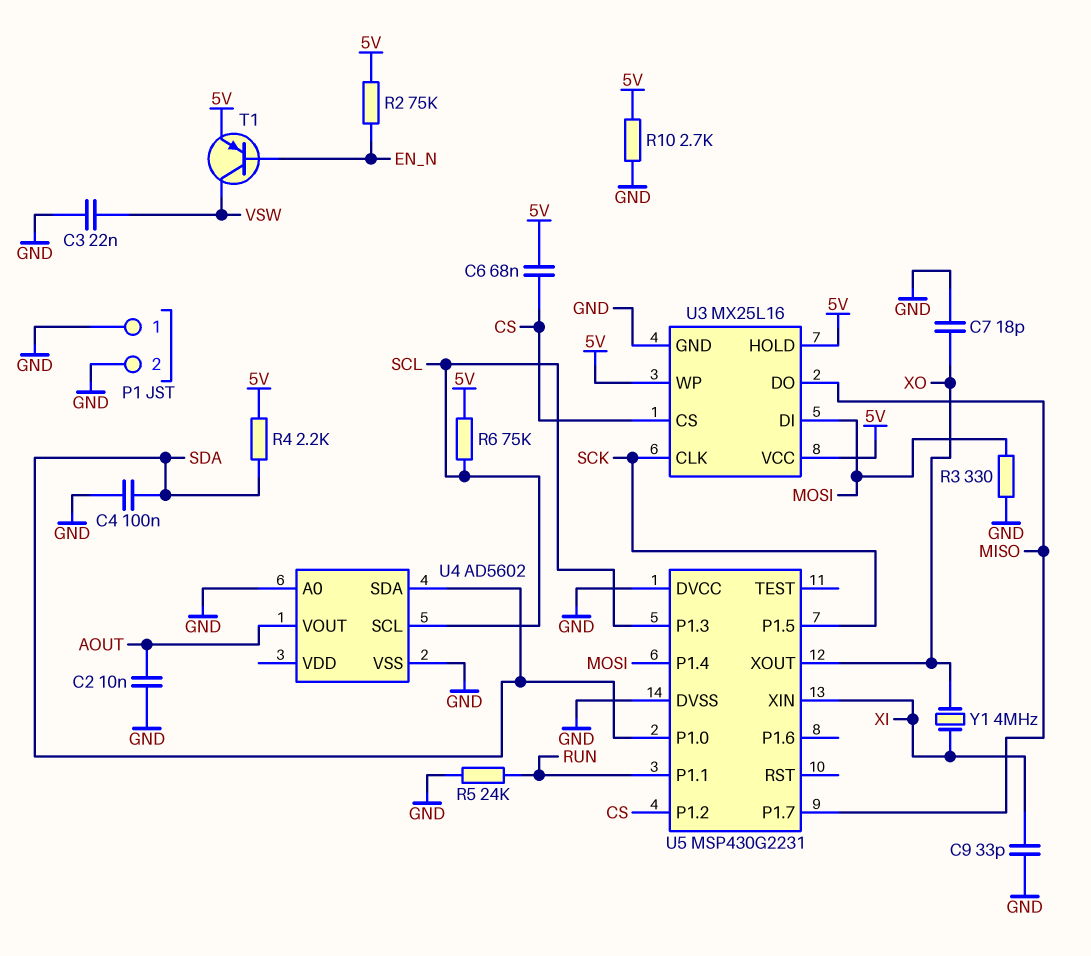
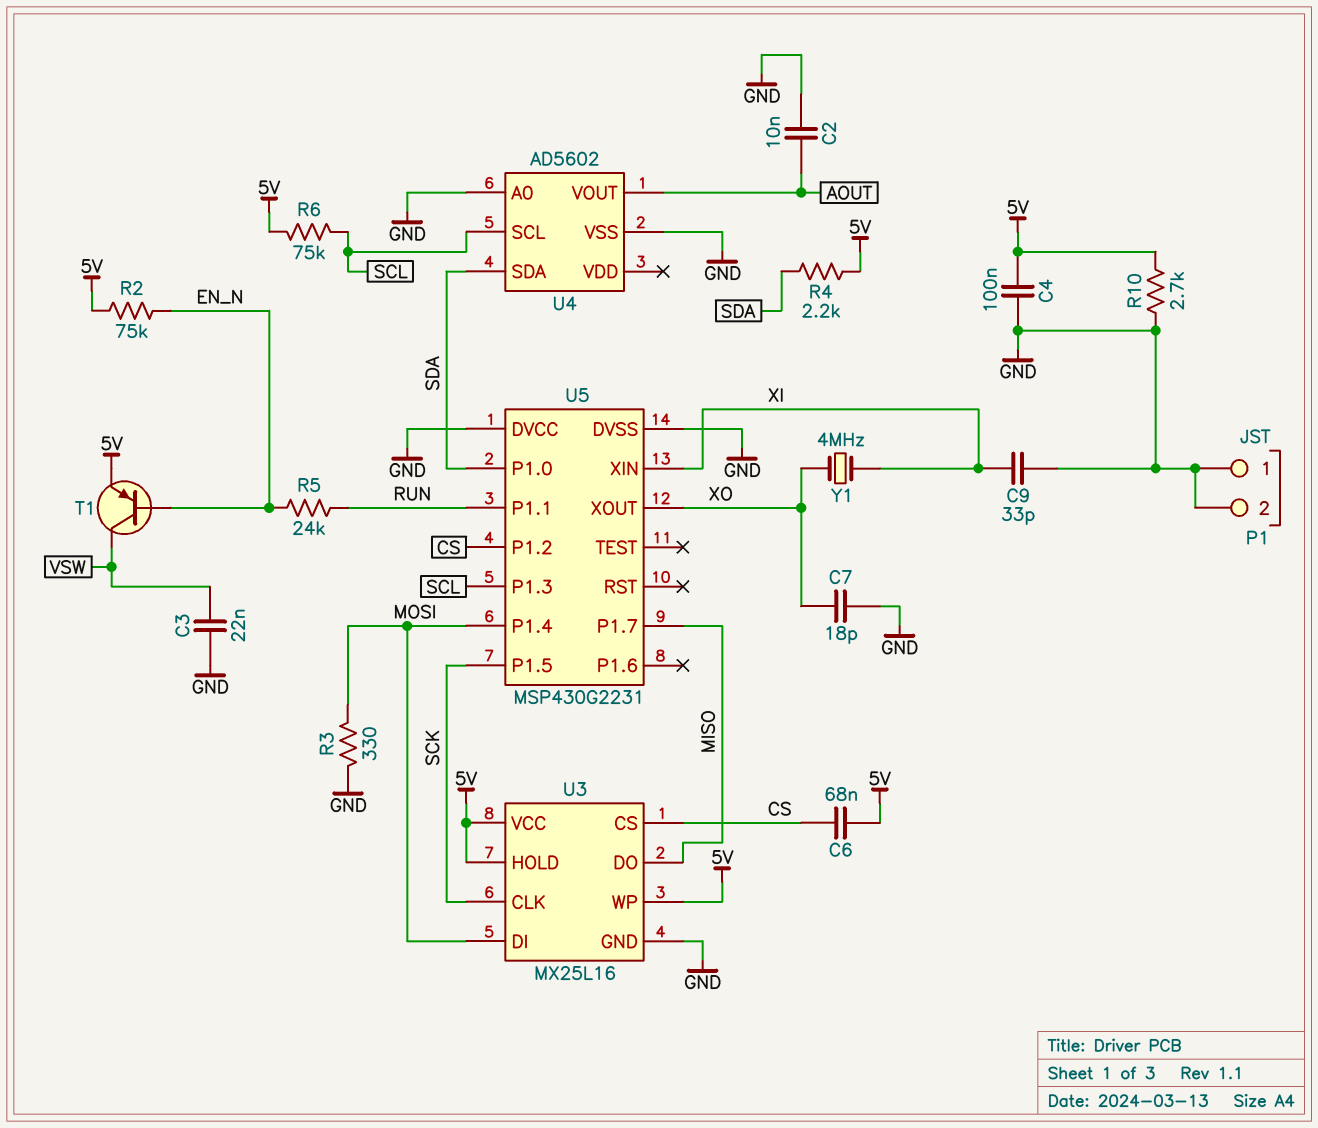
C4: 100nF (GND, SDA) -> 100nF (5V, GND)
R5: 24k (GND, RUN) -> 24k (EN_N, RUN)

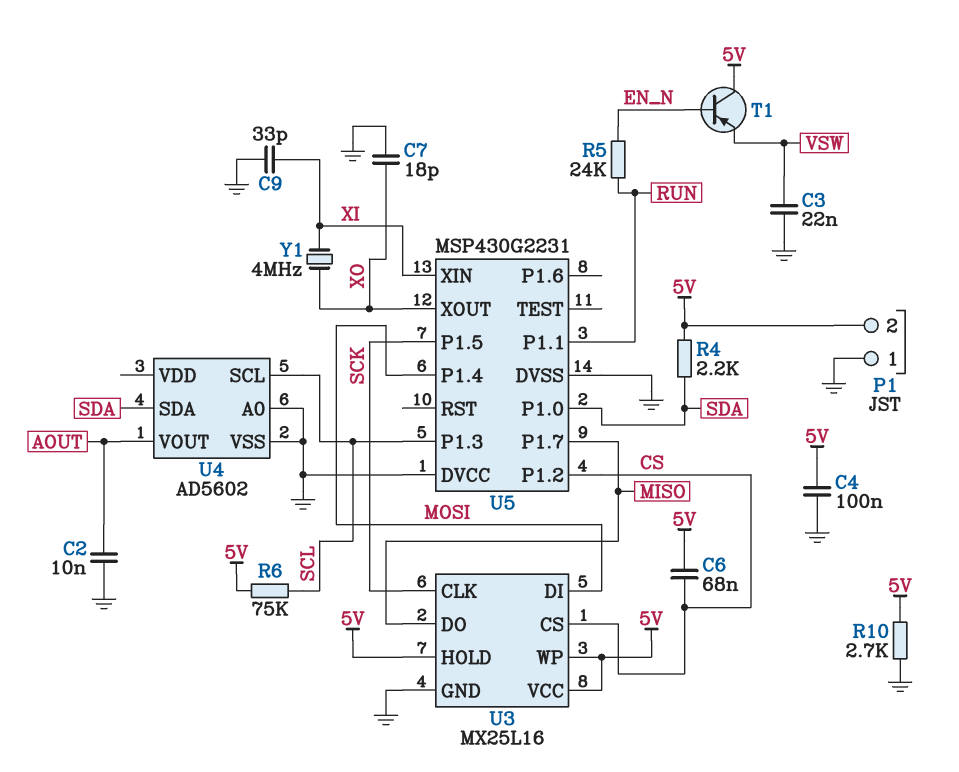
P1 pin 2: GND -> 5V
R2: 75k (5V, EN_N) -> none
R3: 330 (GND, MOSI) -> none
T1: PNP (B EN_N, C VSW, E 5V) -> PNP (B EN_N, C 5V, E VSW)

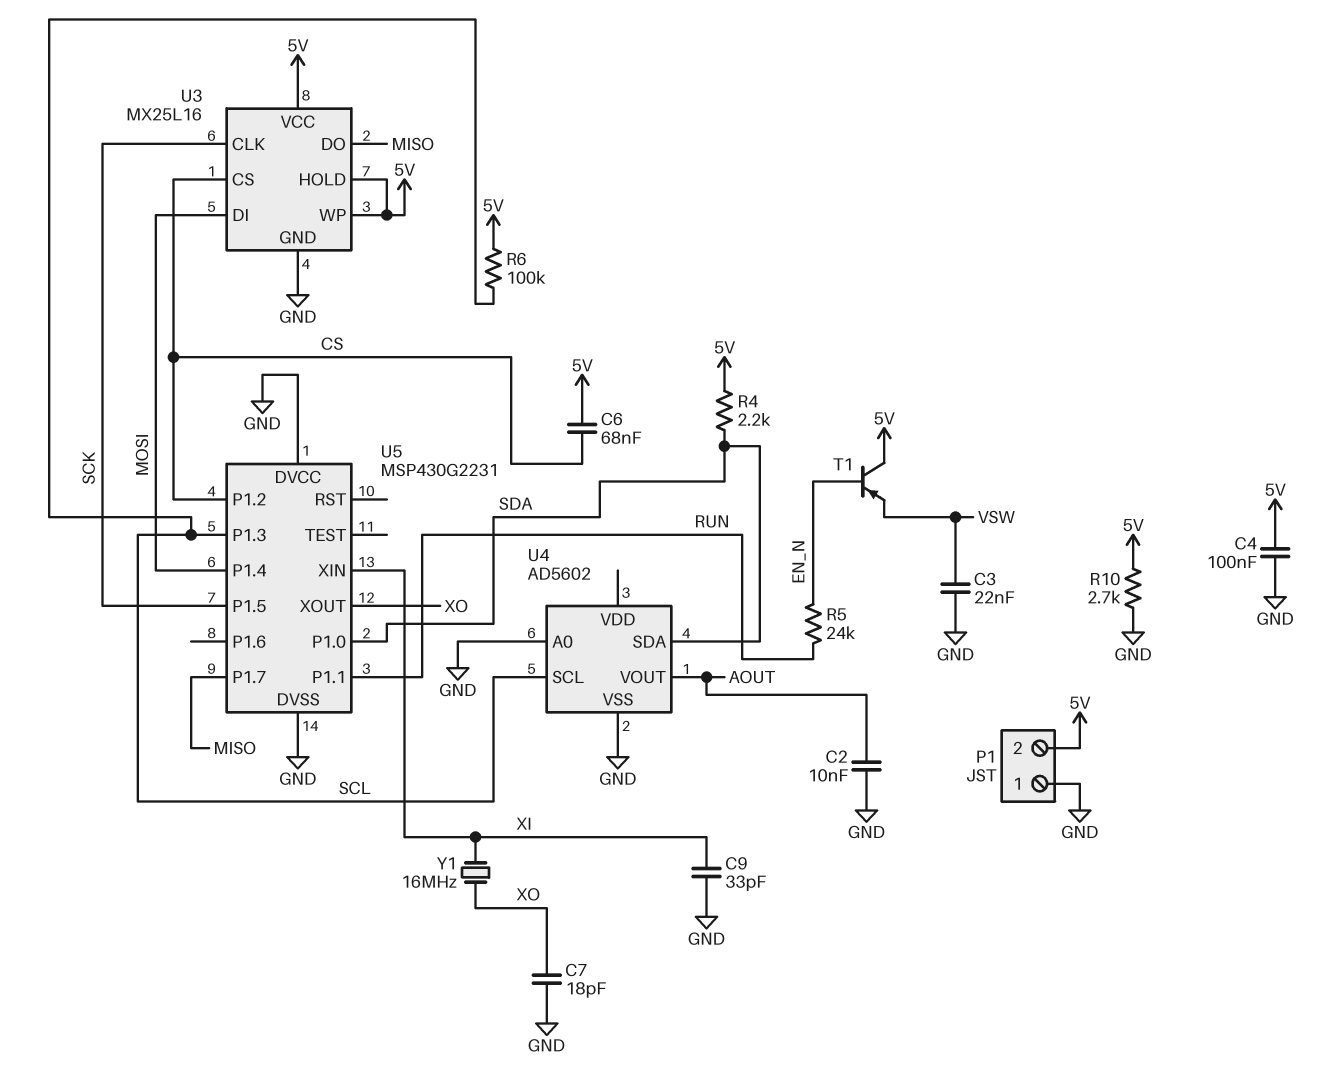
R6: 75k (5V, SCL) -> 100k (5V, SCL)
Y1: 4MHz (XI, XO) -> 16MHz (XI, XO)

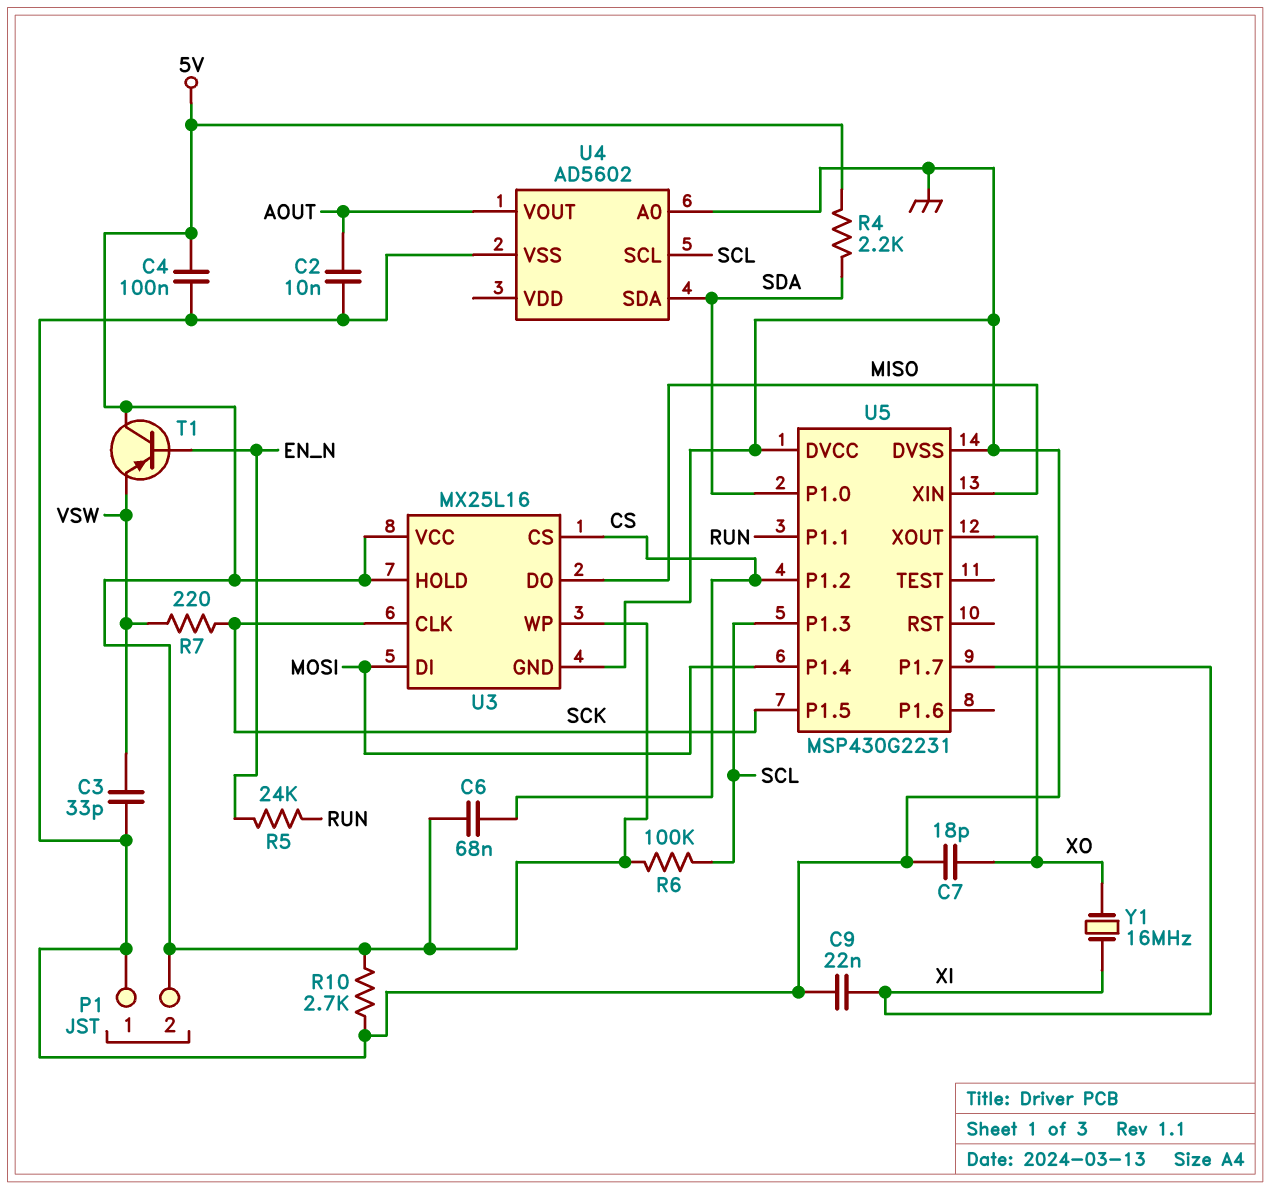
C3: 22nF (GND, VSW) -> 33pF (GND, VSW)
C9: 33pF (GND, XI) -> 22nF (GND, XI)
R7: none -> 220 (SCK, VSW)
U5 pin P1.7: MISO -> XI
U5 pin XIN: XI -> MISO

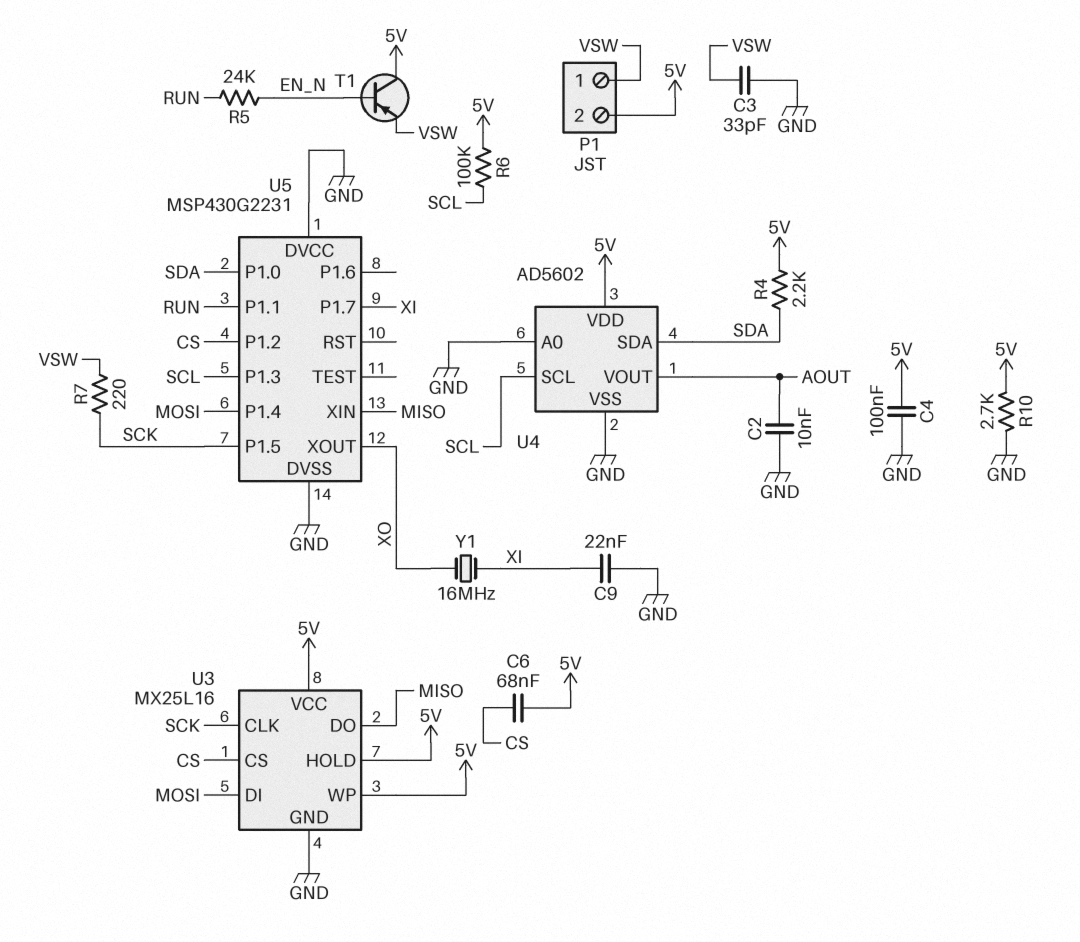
C7: 18pF (GND, XO) -> none
P1 pin 1: GND -> VSW
U4 pin VDD: none -> 5V

